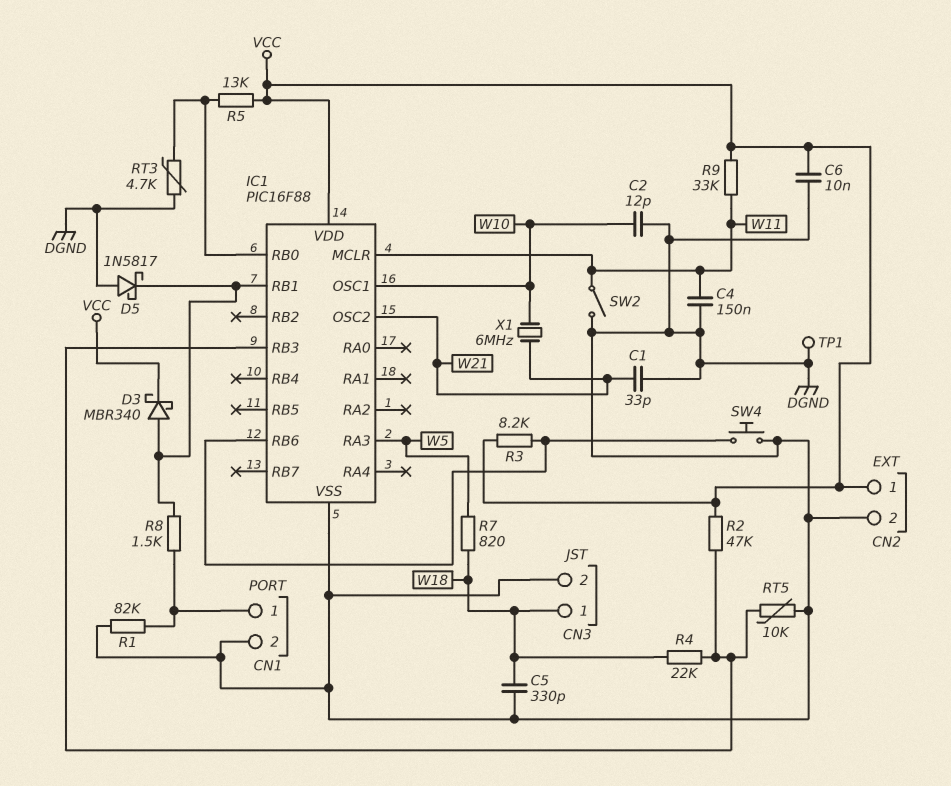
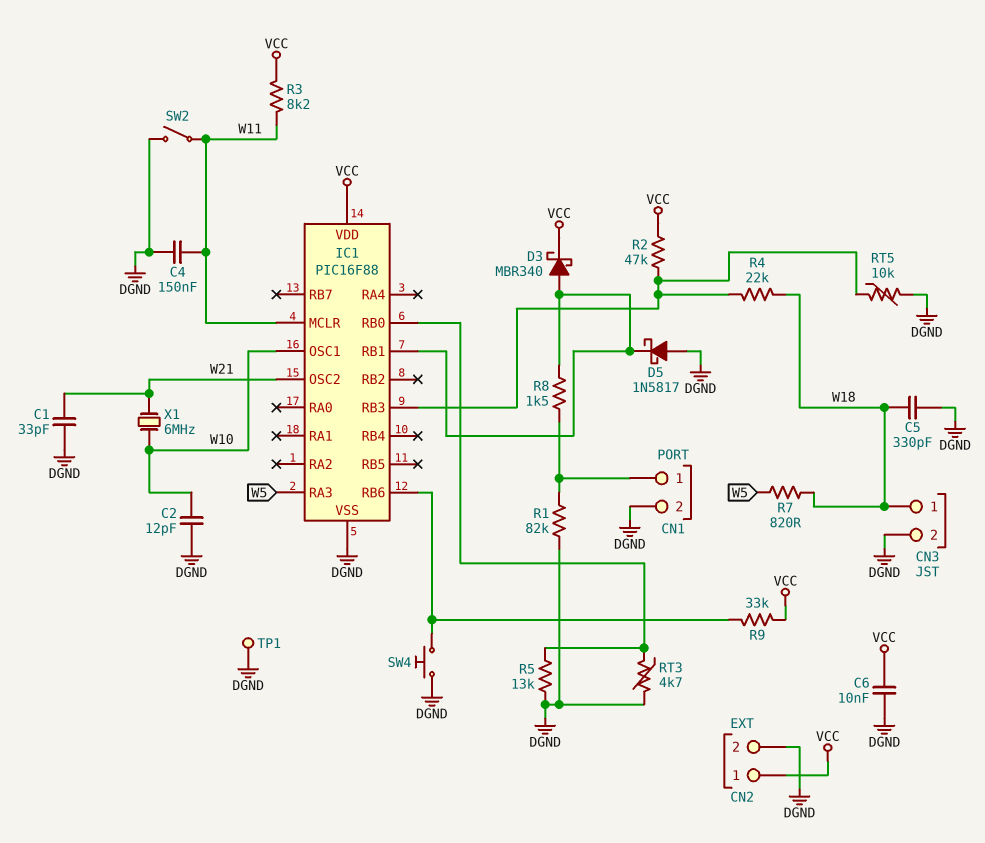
R3: 8.2k (IC1/RB6, VCC) -> 8.2k (VCC, W11)
R5: 13k (IC1/RB0, VCC) -> 13k (DGND, IC1/RB0)
R9: 33k (VCC, W11) -> 33k (IC1/RB6, VCC)

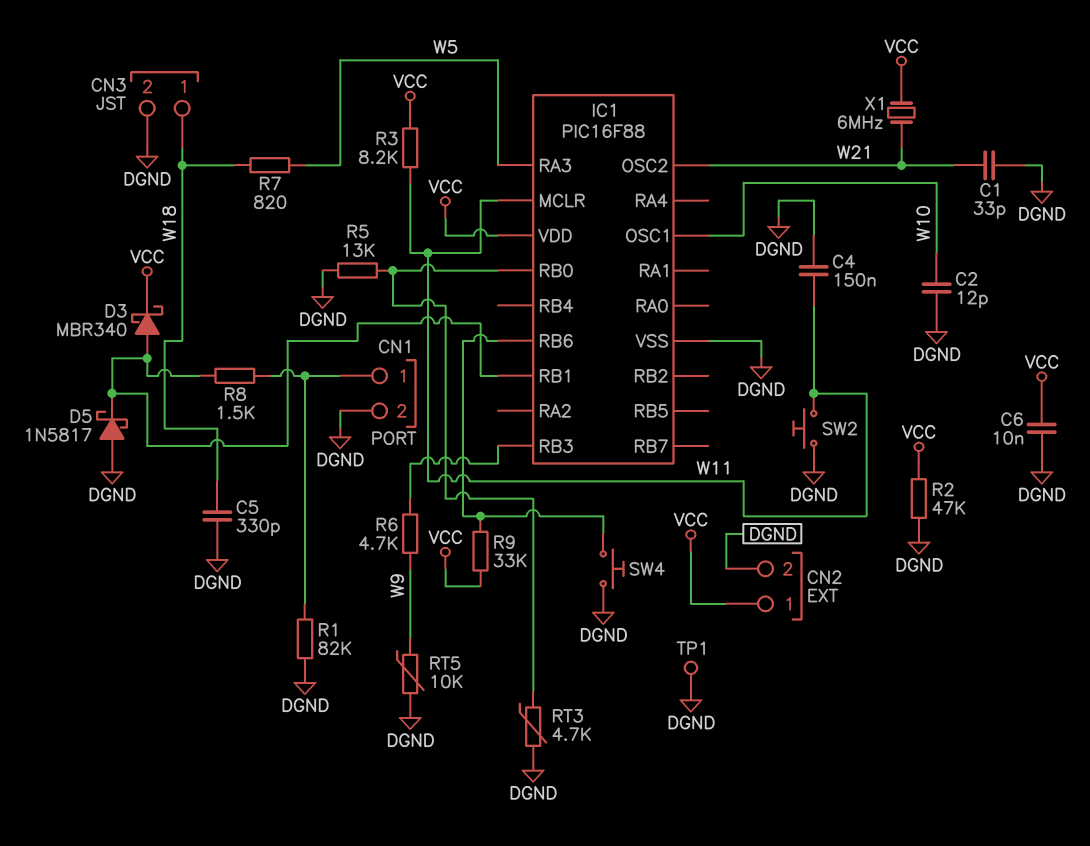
R2: 47k (IC1/RB3, VCC) -> 47k (DGND, VCC)
R4: 22k (IC1/RB3, W18) -> none
R6: none -> 4.7k (IC1/RB3, W9)
RT5: 10k (DGND, IC1/RB3) -> 10k (DGND, W9)
SW2: switch (DGND, W11) -> button (DGND, W11)
X1: 6MHz (W10, W21) -> 6MHz (VCC, W21)

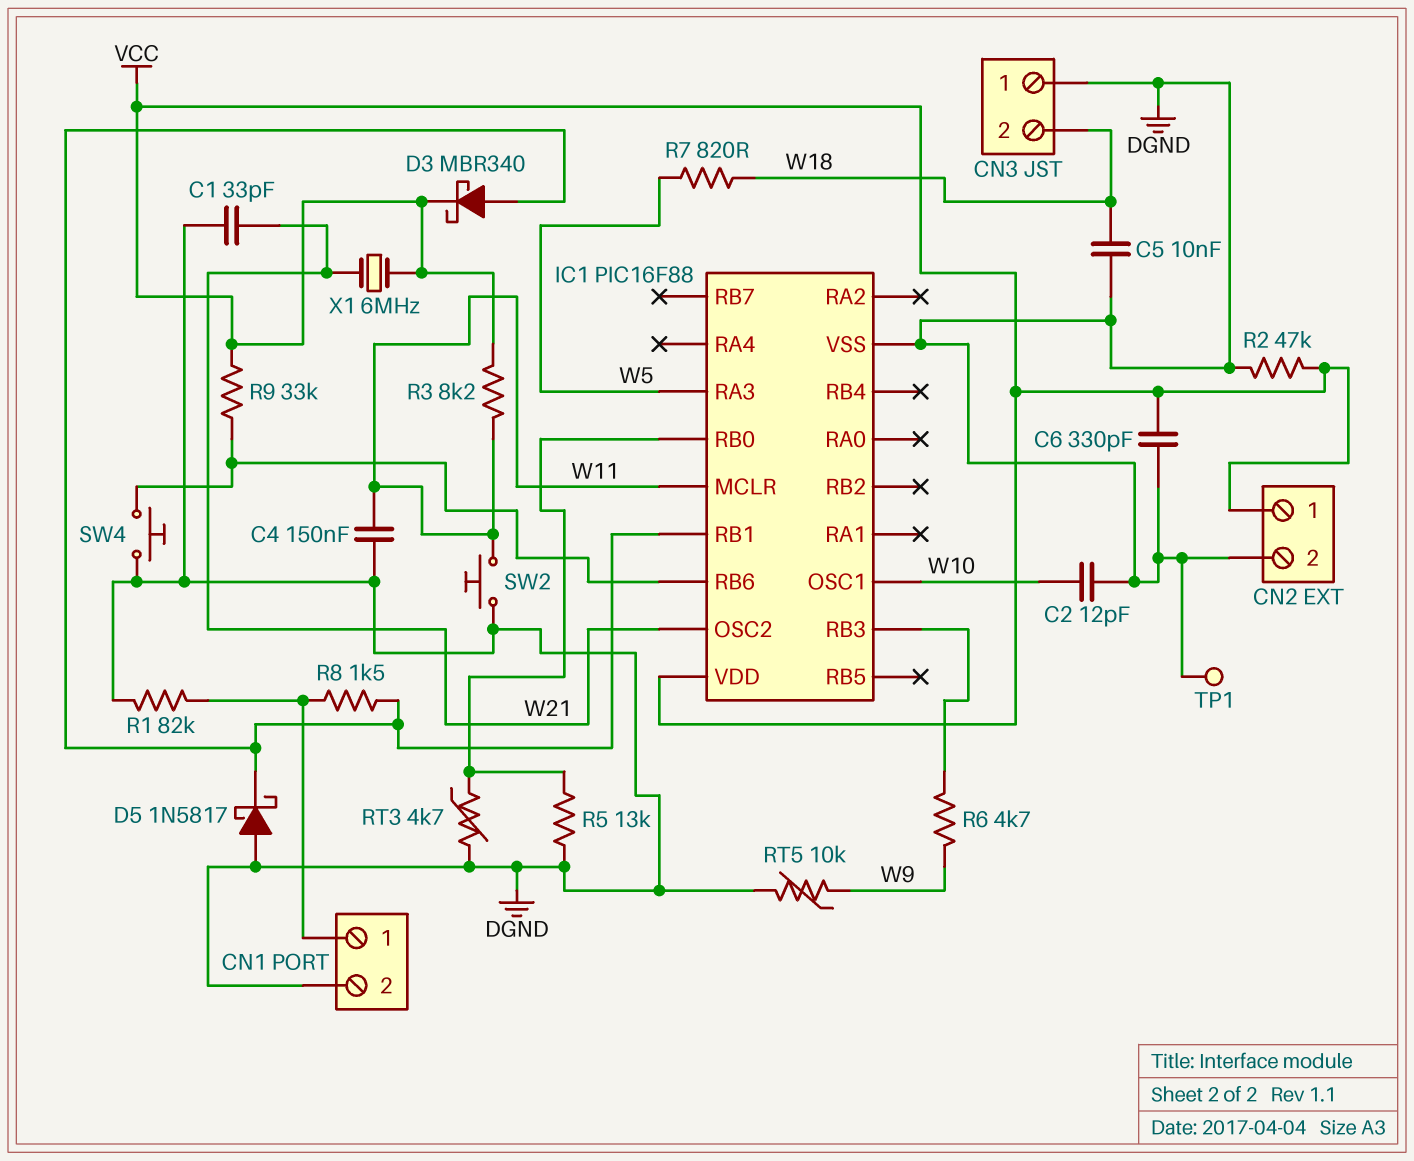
C5: 330pF (DGND, W18) -> 10nF (DGND, W18)
C6: 10nF (DGND, VCC) -> 330pF (DGND, VCC)
CN3 pin 1: W18 -> DGND
CN3 pin 2: DGND -> W18

